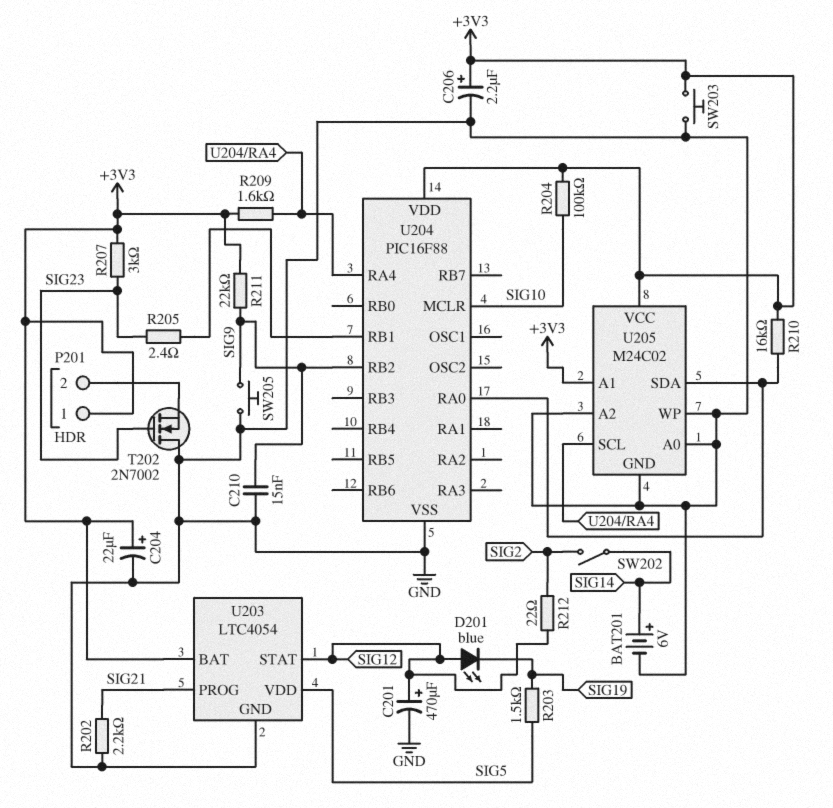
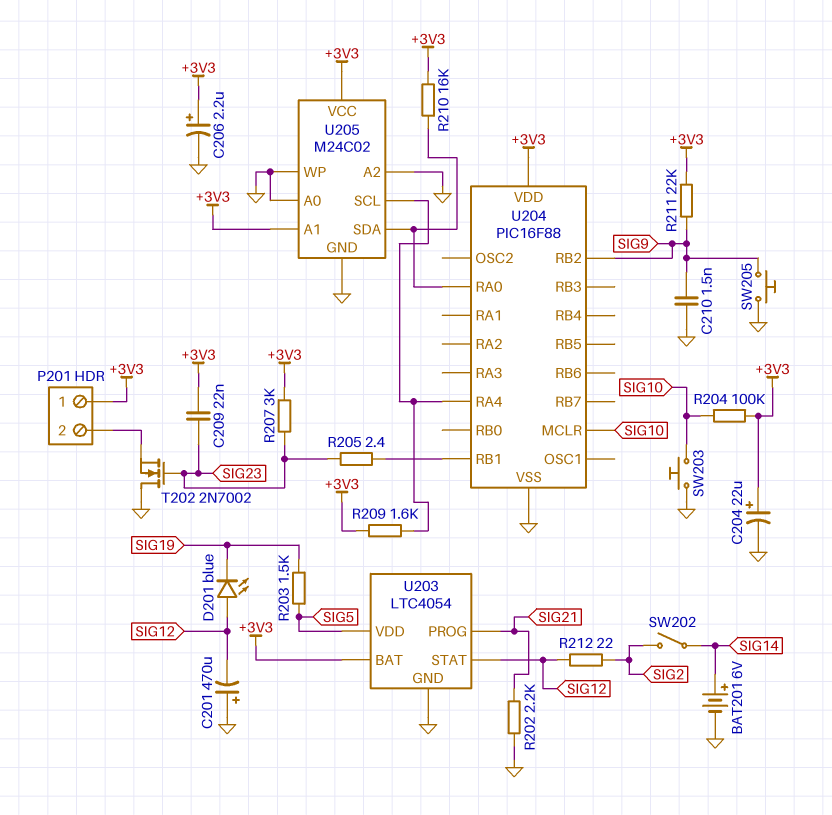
C201: 470uF (plus SIG12, minus GND) -> 470uF (plus GND, minus SIG12)
C209: none -> 22nF (+3V3, SIG23)
C210: 15nF (GND, SIG9) -> 1.5nF (GND, SIG9)
SW203: button (+3V3, GND) -> button (GND, SIG10)

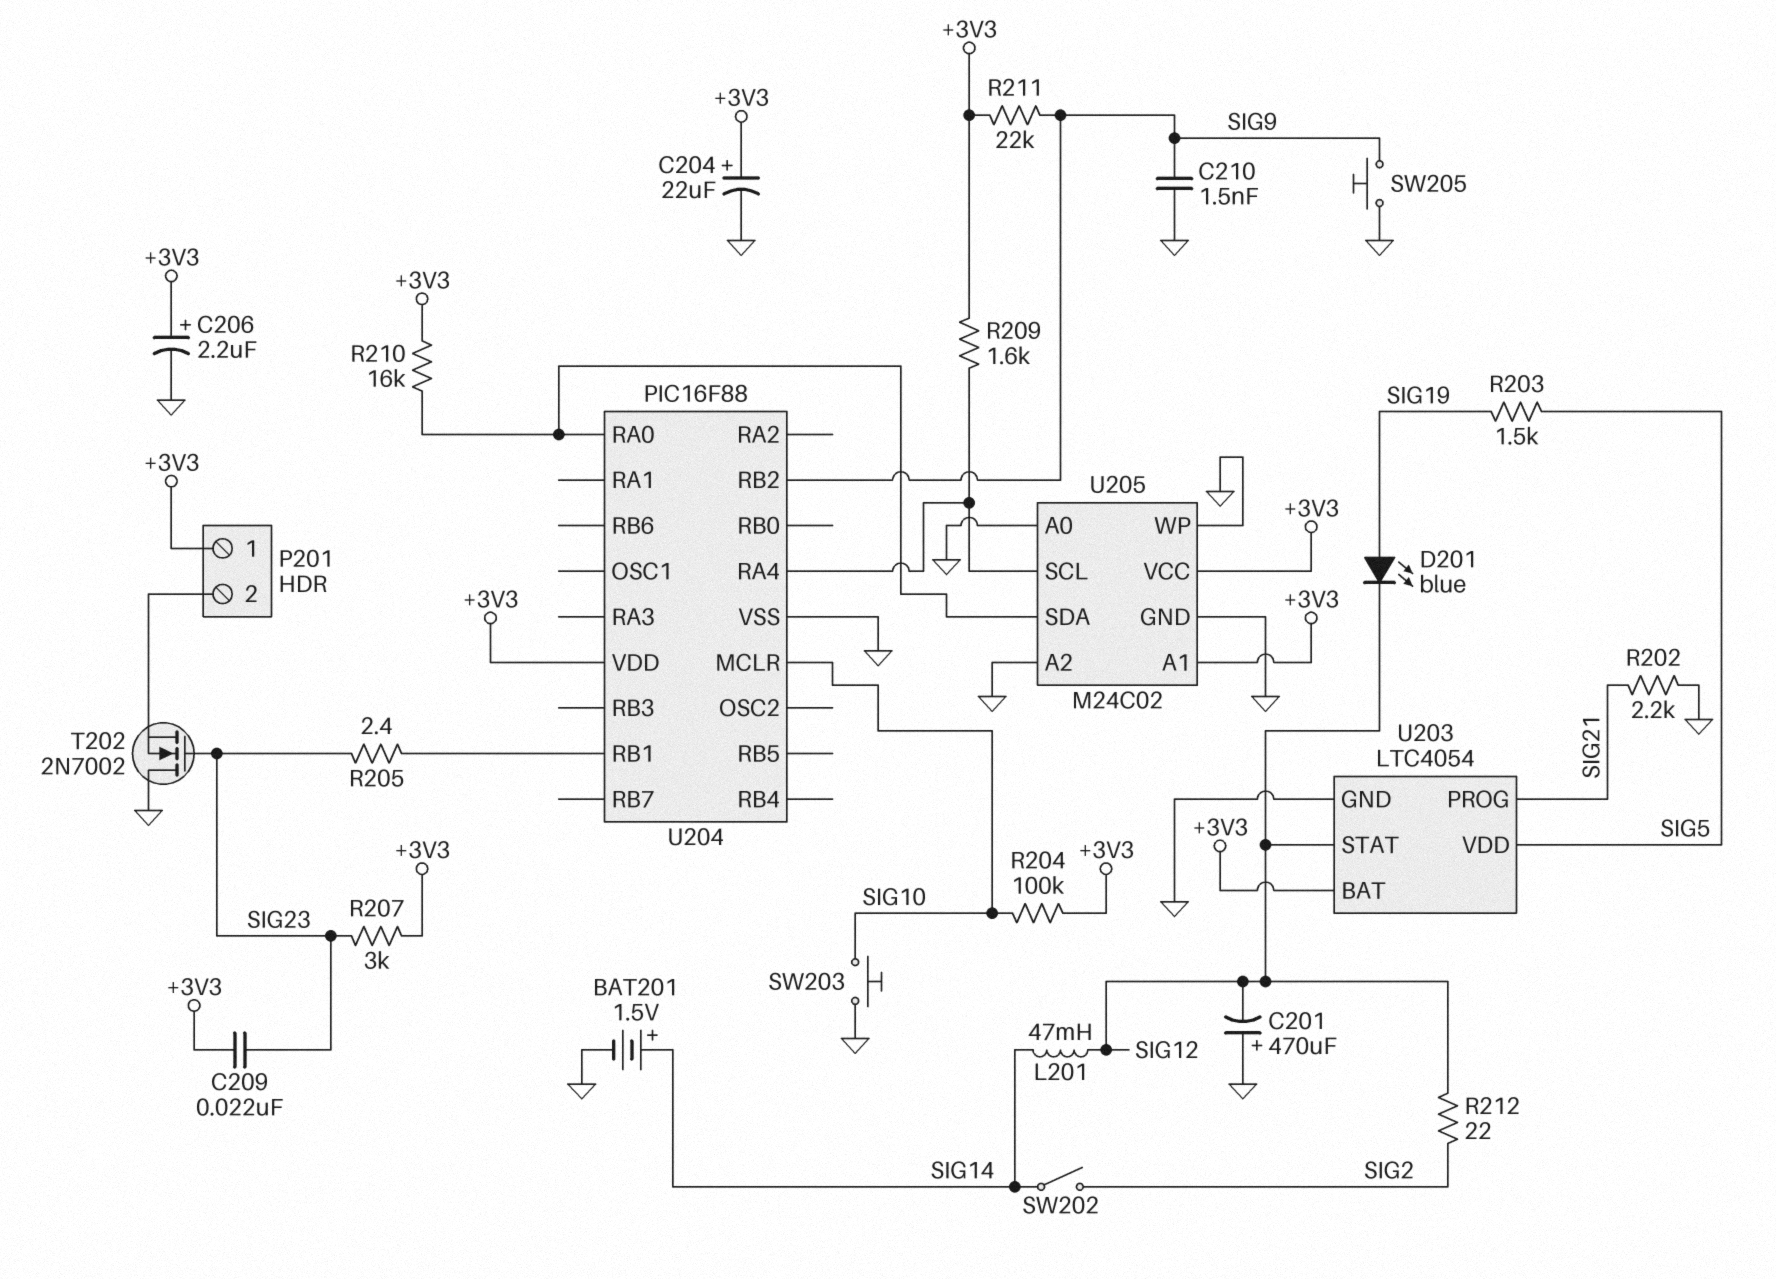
BAT201: 6V (plus SIG14, minus GND) -> 1.5V (plus SIG14, minus GND)
D201: LED blue (A SIG12, K SIG19) -> LED blue (A SIG19, K SIG12)
L201: none -> 47mH (SIG12, SIG14)

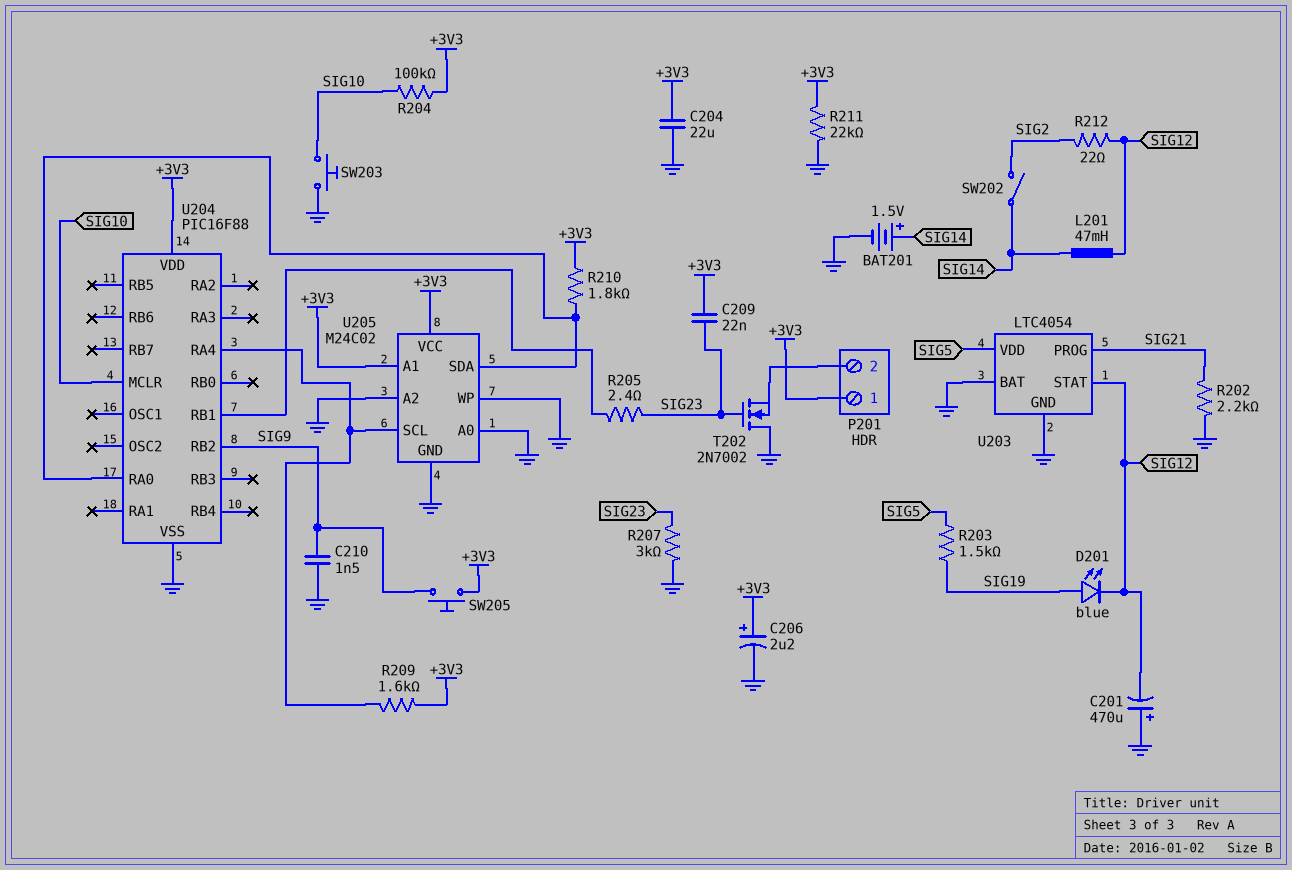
C204: 22uF (plus +3V3, minus GND) -> 22uF (+3V3, GND)
R207: 3k (+3V3, SIG23) -> 3k (GND, SIG23)
R210: 16k (+3V3, U204/RA0) -> 1.8k (+3V3, U204/RA0)
R211: 22k (+3V3, SIG9) -> 22k (+3V3, GND)
SW205: button (GND, SIG9) -> button (+3V3, SIG9)
U203 pin BAT: +3V3 -> GND

